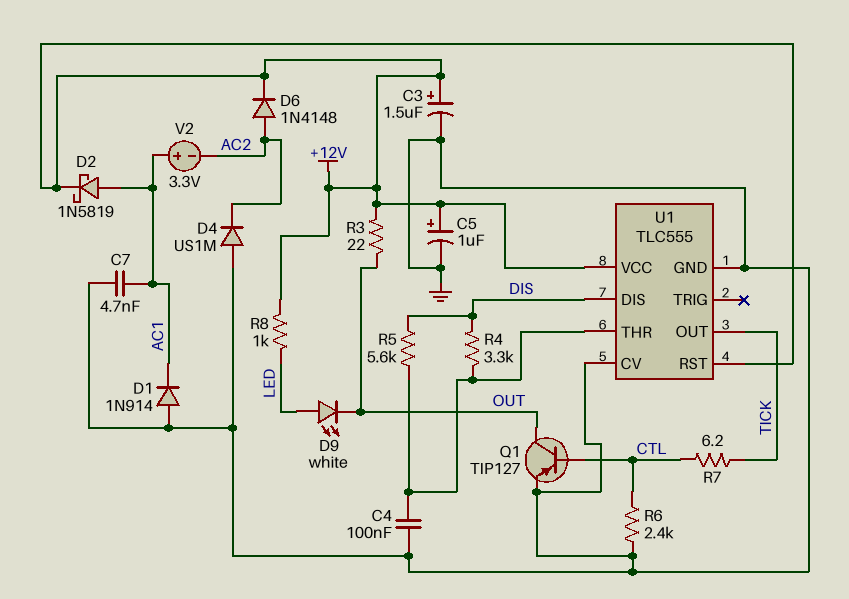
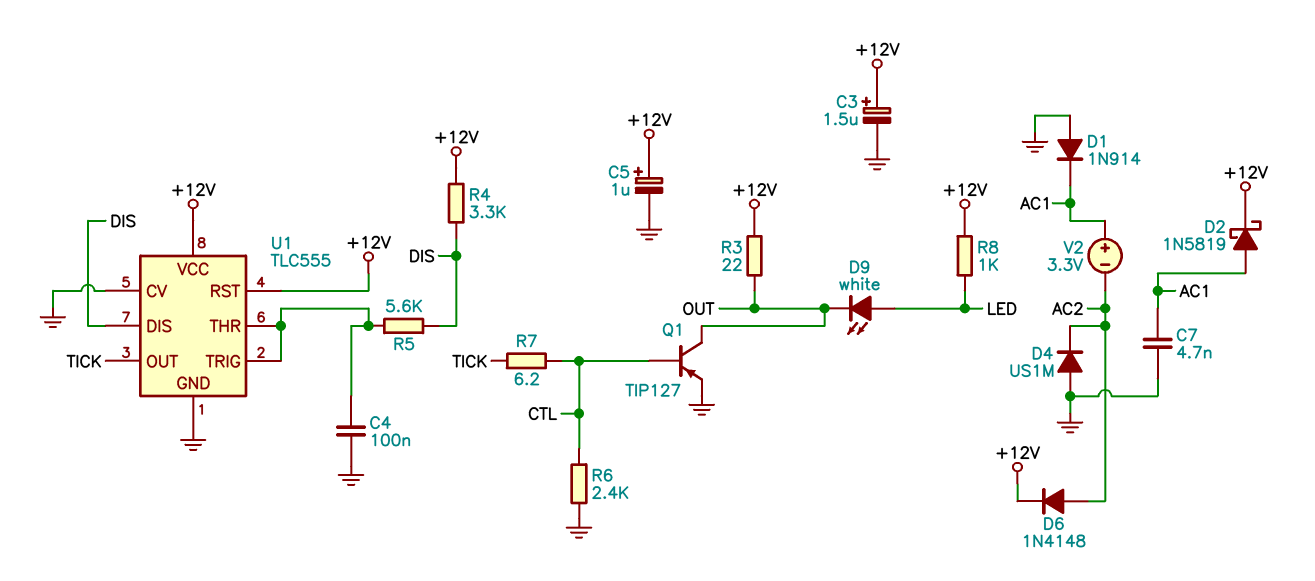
R4: 3.3k (DIS, U1/THR) -> 3.3k (+12V, DIS)
U1 pin TRIG: none -> U1/THR

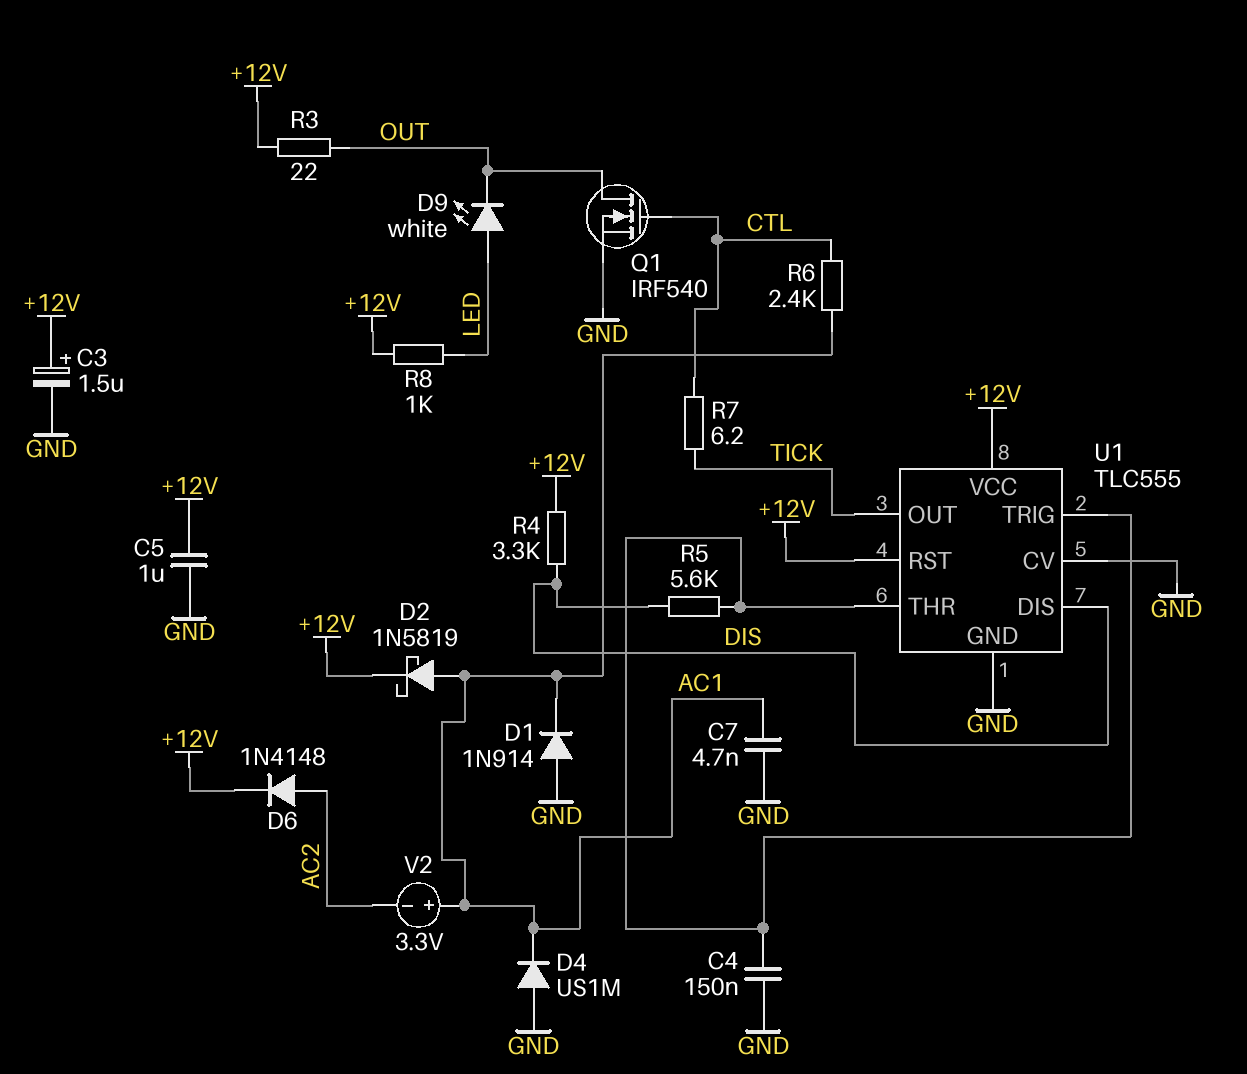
C4: 100nF (GND, U1/THR) -> 150nF (GND, U1/THR)
C5: 1uF (plus +12V, minus GND) -> 1uF (+12V, GND)
D4: diode US1M (A GND, K AC2) -> diode US1M (A GND, K AC1)
Q1: PNP TIP127 (B CTL, C OUT, E GND) -> NMOS IRF540 (G CTL, D OUT, S GND)
R6: 2.4k (CTL, GND) -> 2.4k (AC1, CTL)

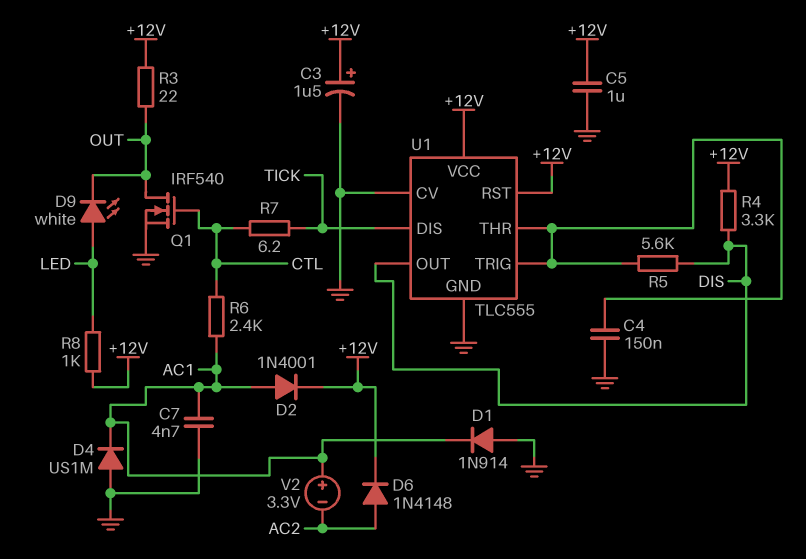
D2: schottky 1N5819 (A AC1, K +12V) -> diode 1N4001 (A AC1, K +12V)
U1 pin DIS: DIS -> TICK
U1 pin OUT: TICK -> DIS

